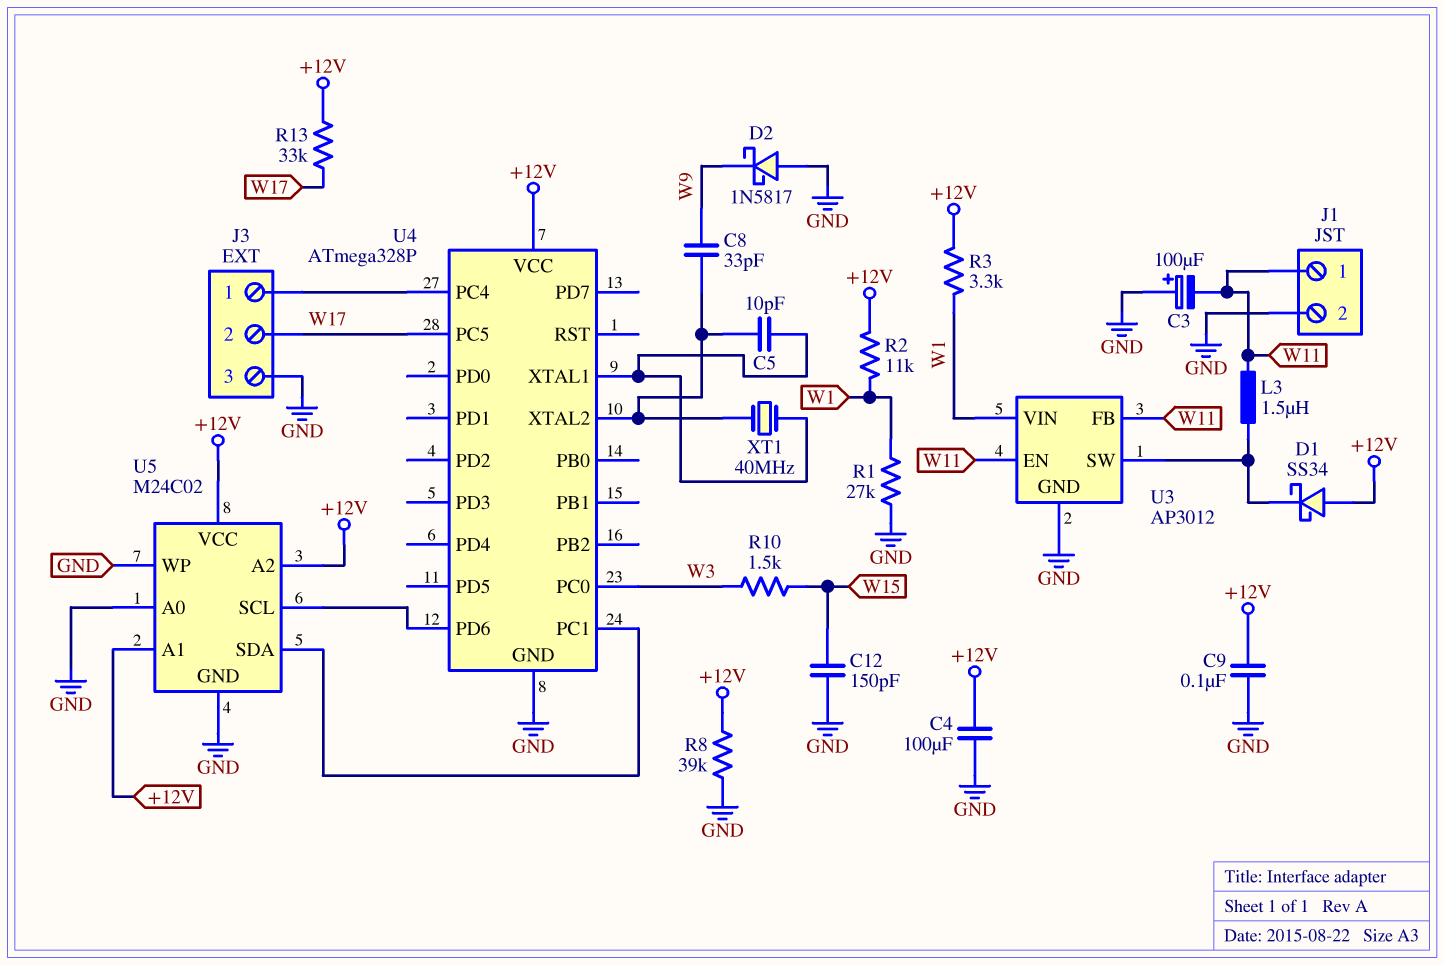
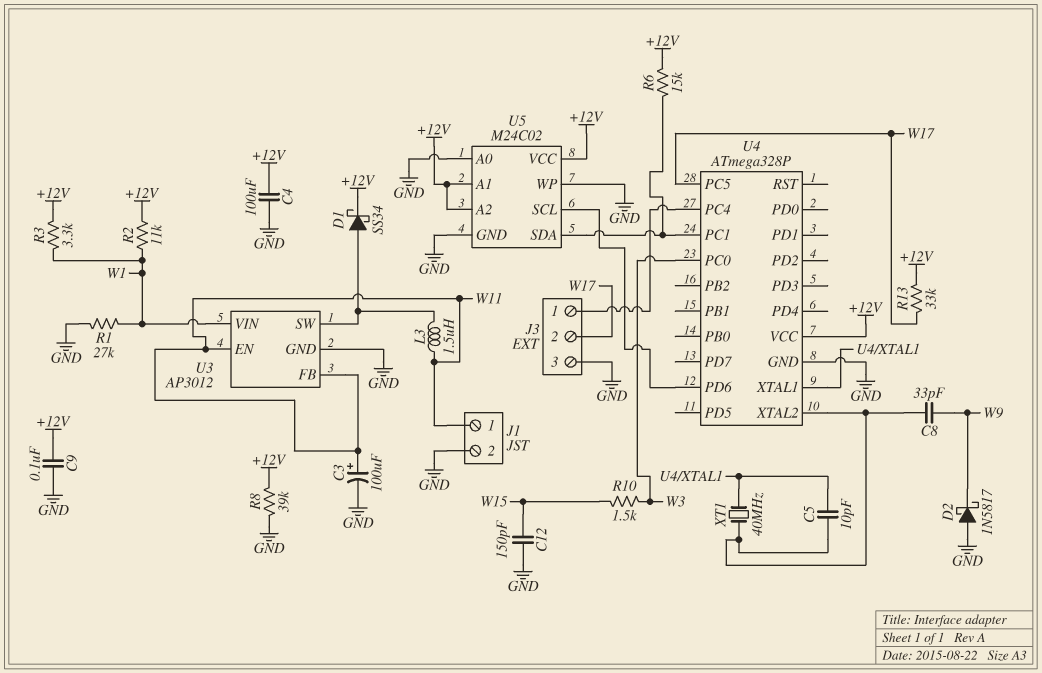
C3: 100uF (plus GND, minus W11) -> 100uF (plus W11, minus GND)
D1: schottky SS34 (A +12V, K U3/SW) -> schottky SS34 (A U3/SW, K +12V)
R6: none -> 15k (+12V, U4/PC1)

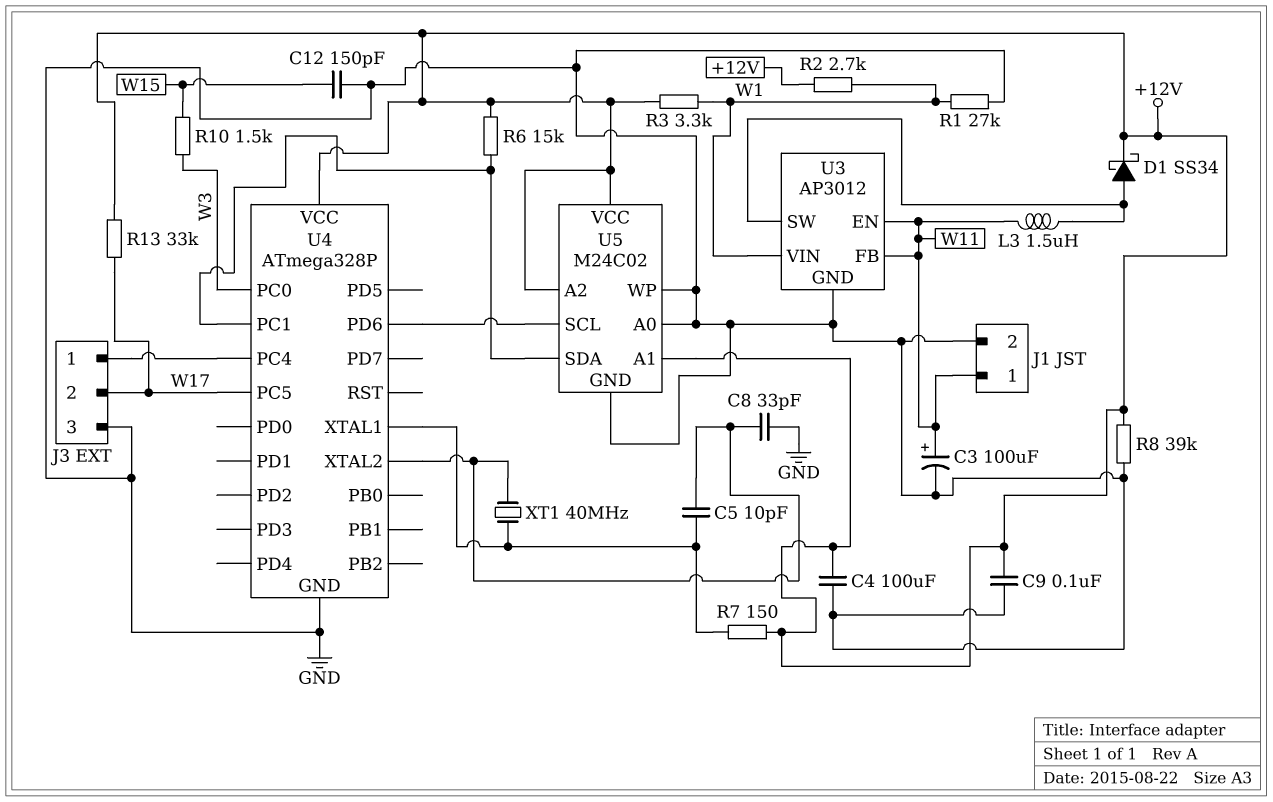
C8: 33pF (U4/XTAL2, W9) -> 33pF (GND, U4/XTAL2)
D2: schottky 1N5817 (A GND, K W9) -> none
R2: 11k (+12V, W1) -> 2.7k (+12V, W1)
R7: none -> 150 (+12V, U4/XTAL1)

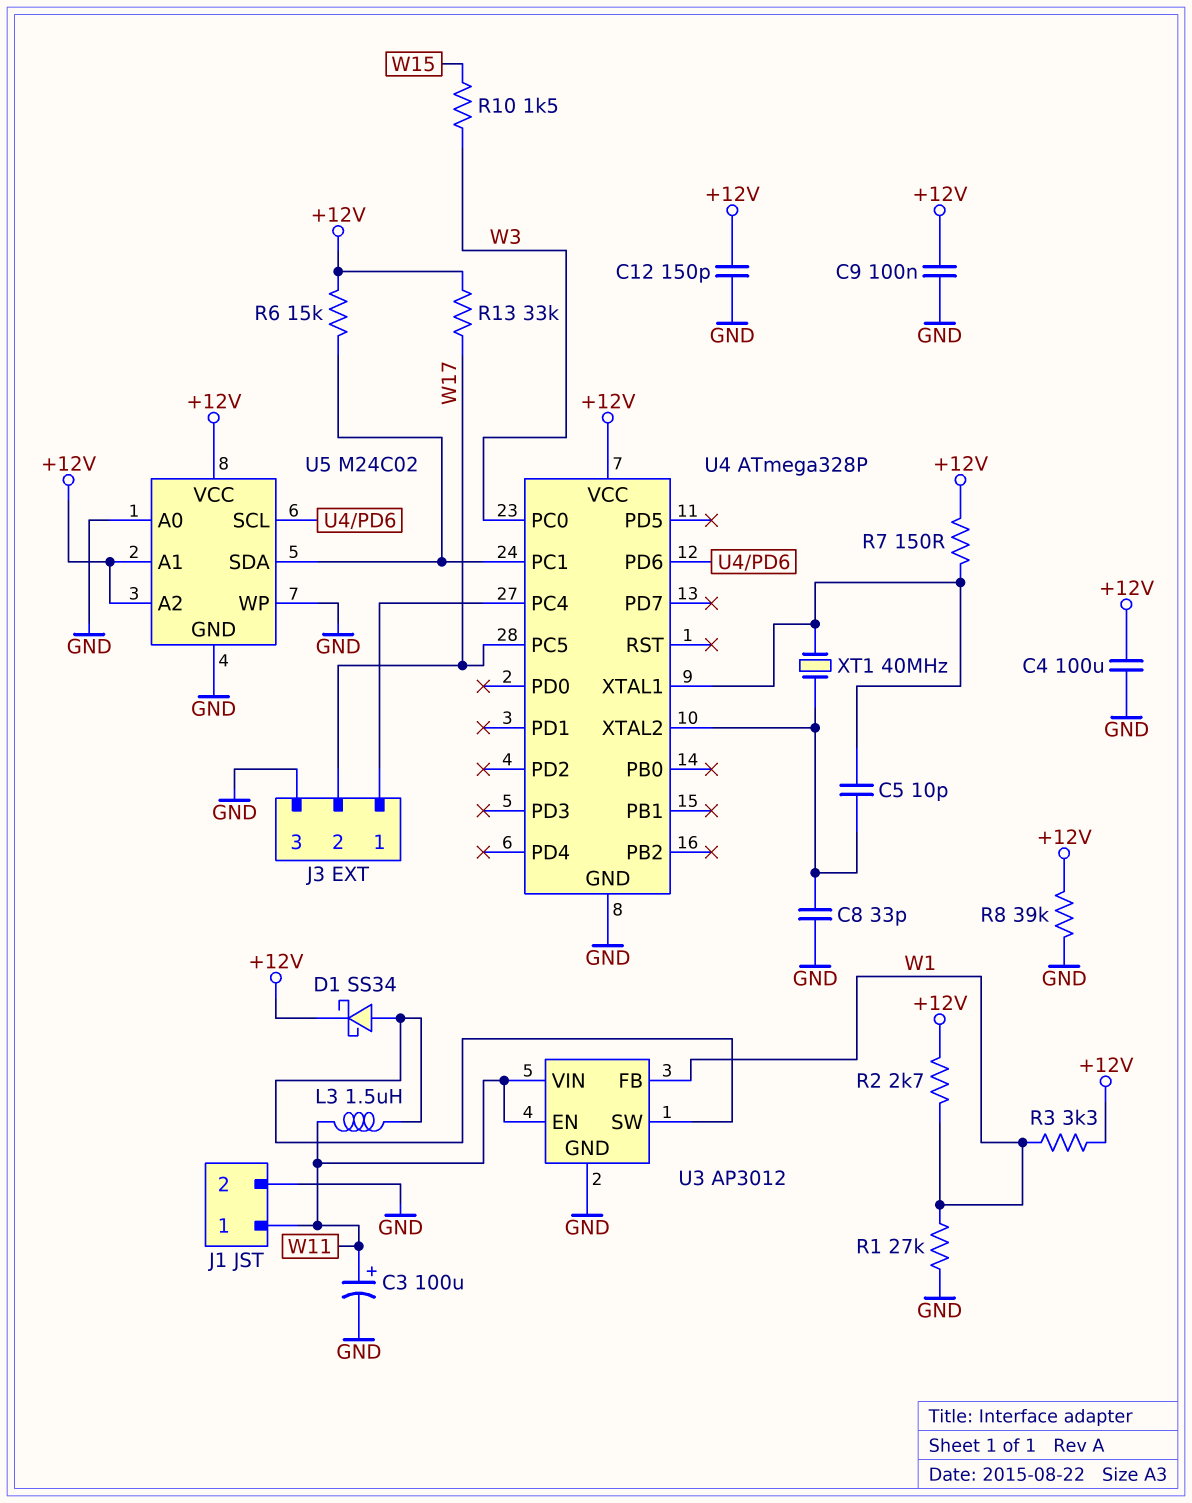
C12: 150pF (GND, W15) -> 150pF (+12V, GND)
U3 pin FB: W11 -> W1
U3 pin VIN: W1 -> W11

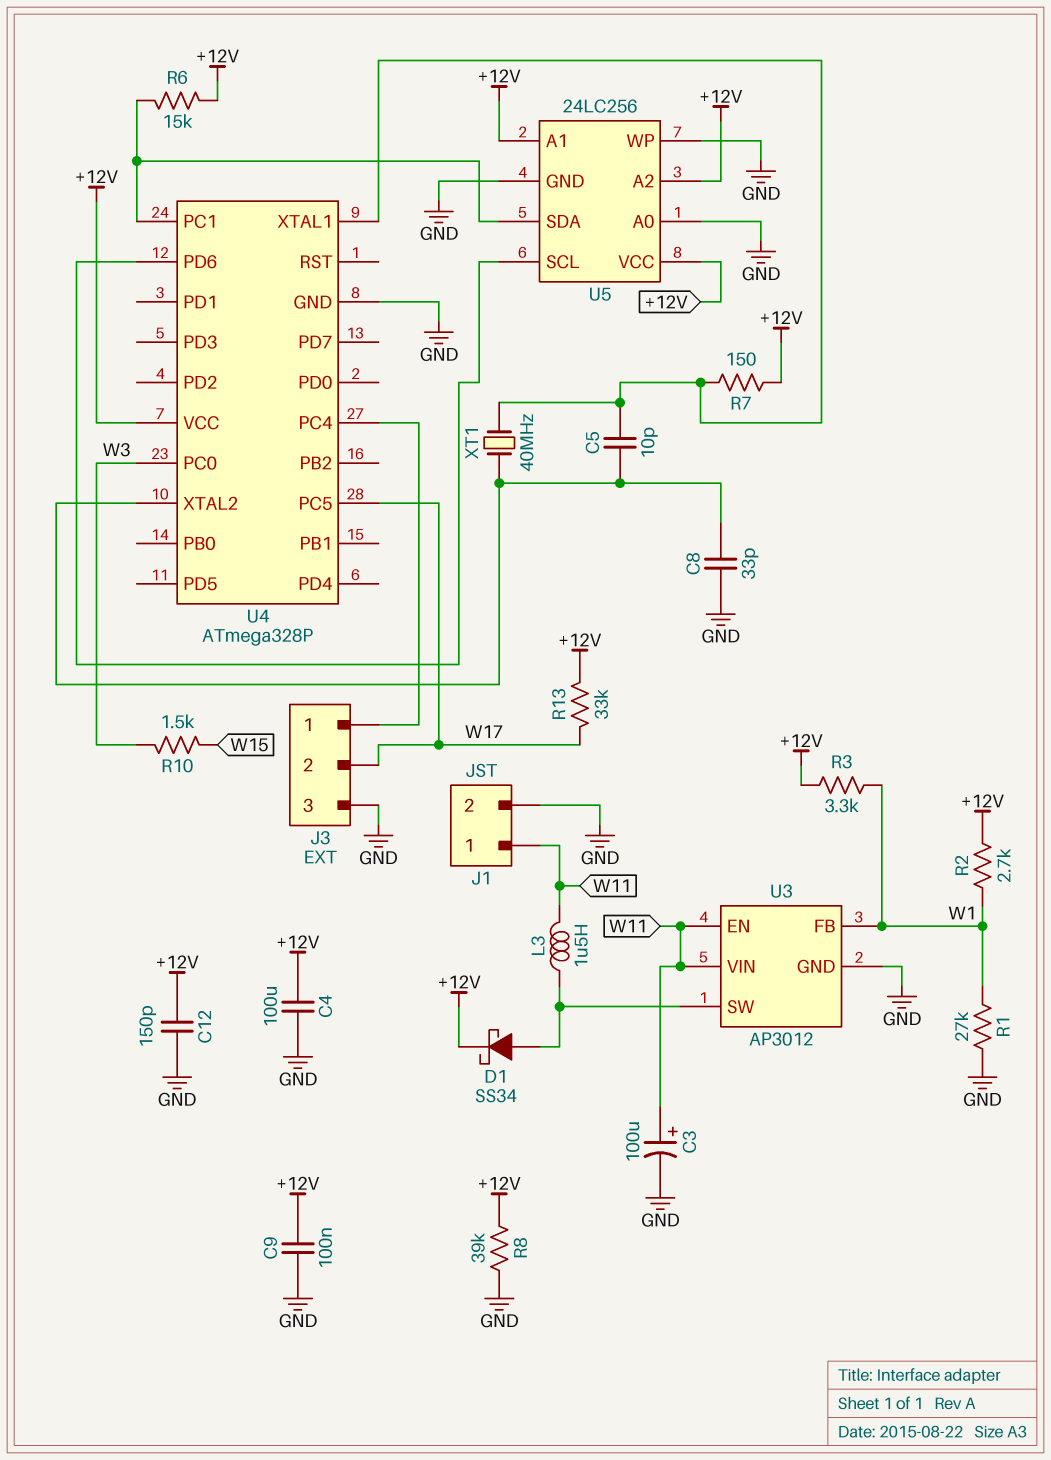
U5: M24C02 -> 24LC256

